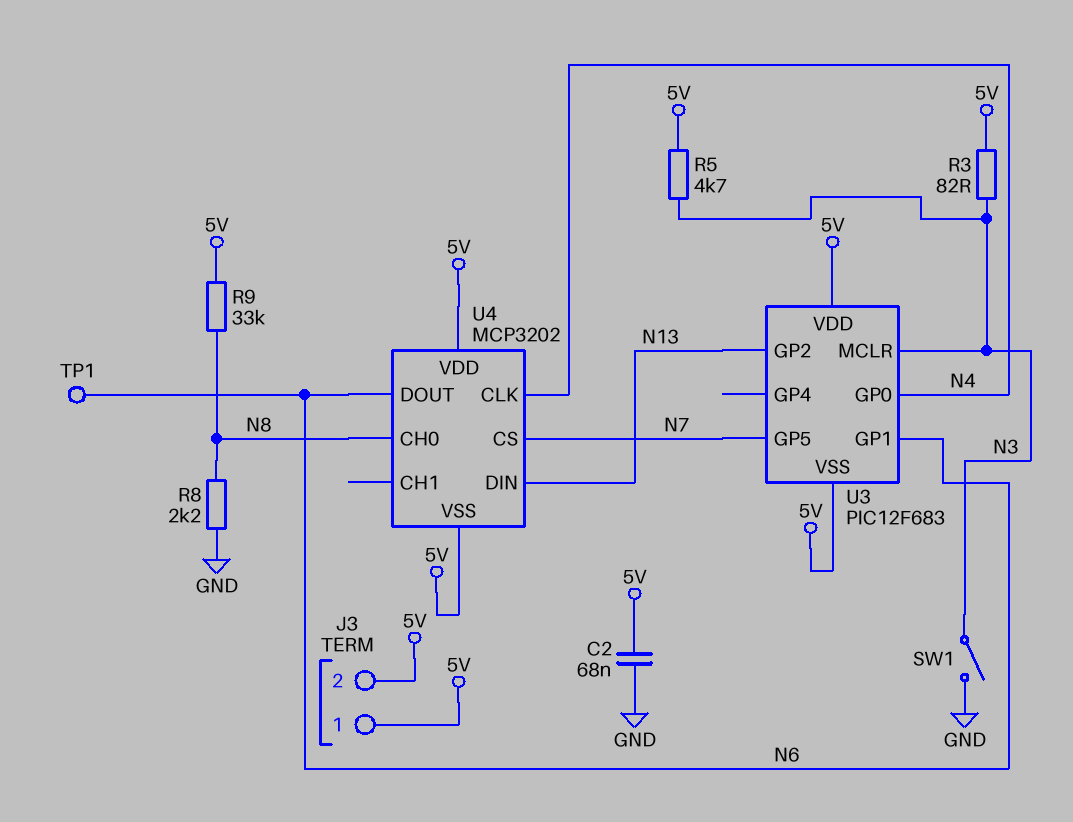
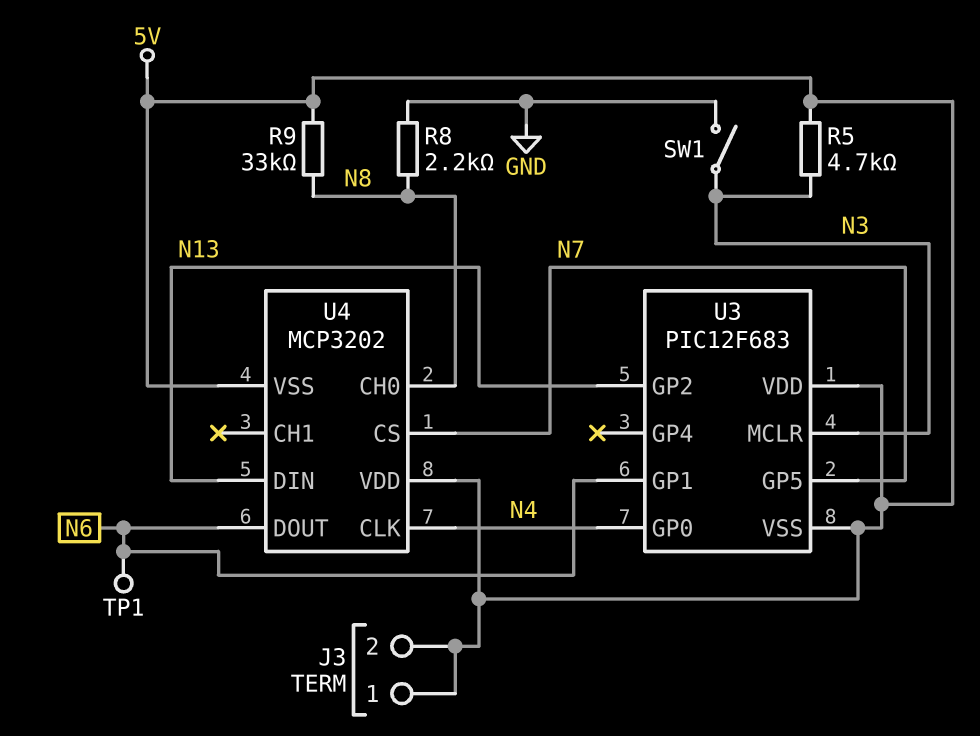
C2: 68nF (5V, GND) -> none
R3: 82 (5V, N3) -> none

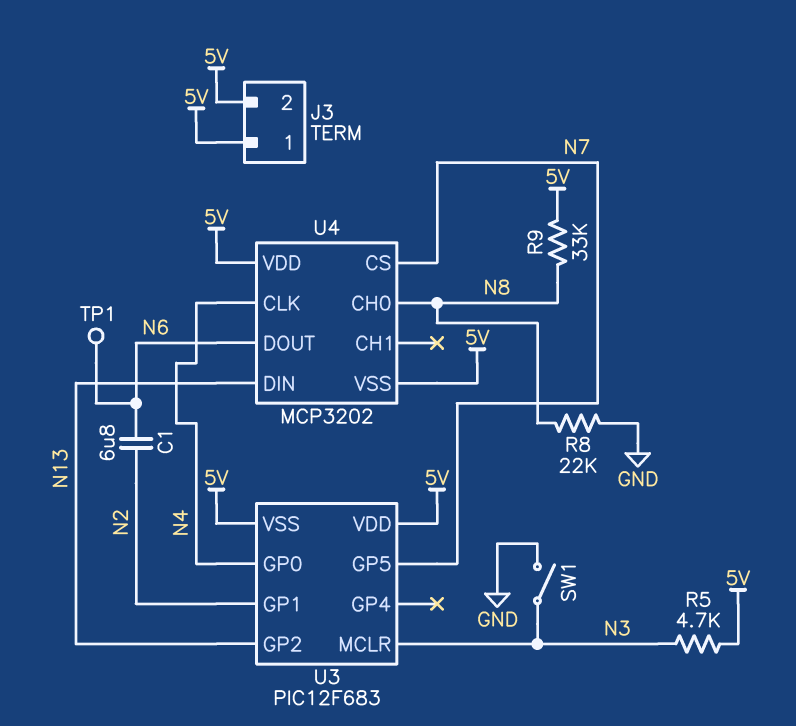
C1: none -> 6.8uF (N2, N6)
R8: 2.2k (GND, N8) -> 22k (GND, N8)
U3 pin GP1: N6 -> N2

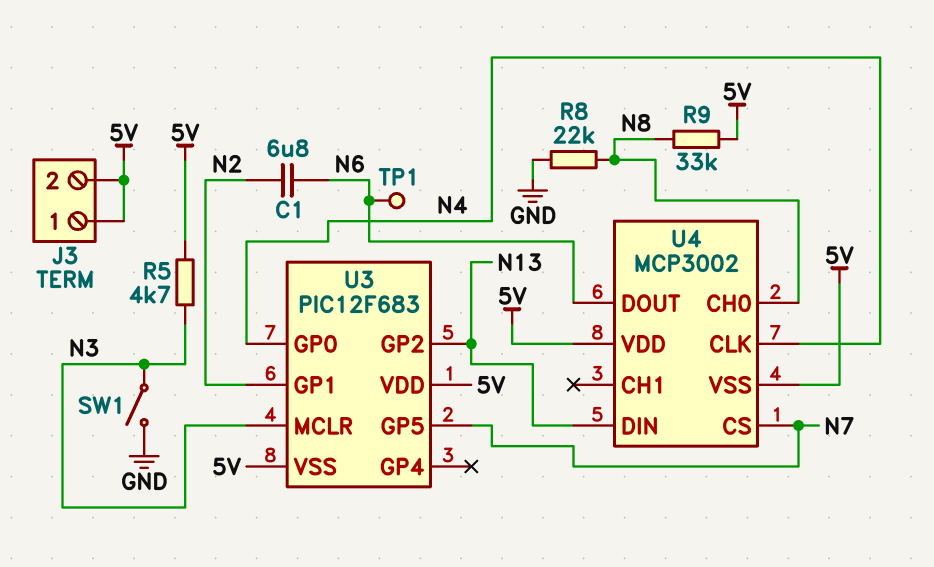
U4: MCP3202 -> MCP3002

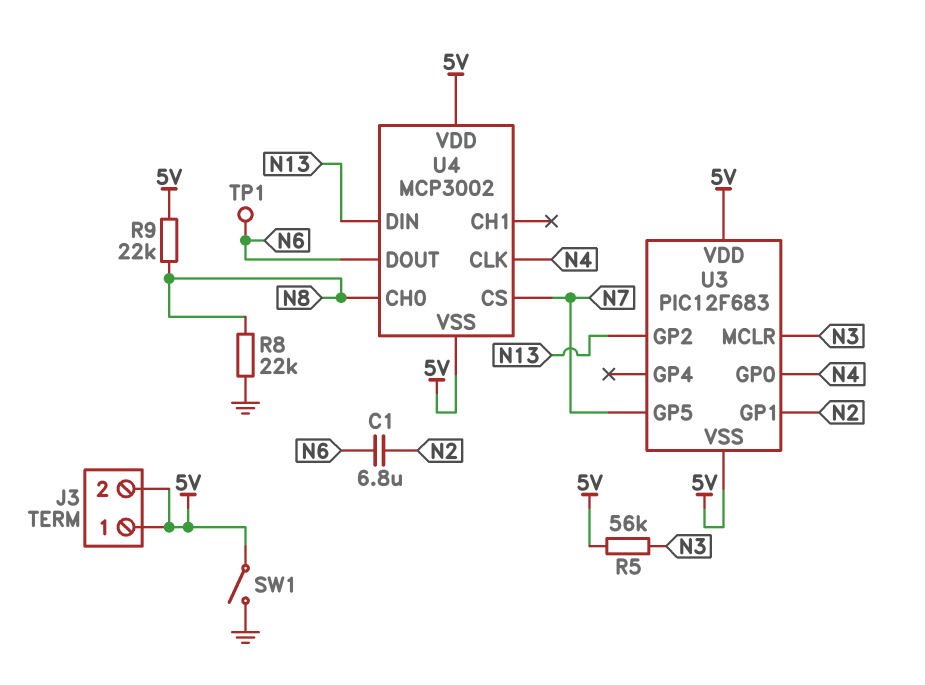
R5: 4.7k (5V, N3) -> 56k (5V, N3)
R9: 33k (5V, N8) -> 22k (5V, N8)
SW1: switch (GND, N3) -> switch (5V, GND)

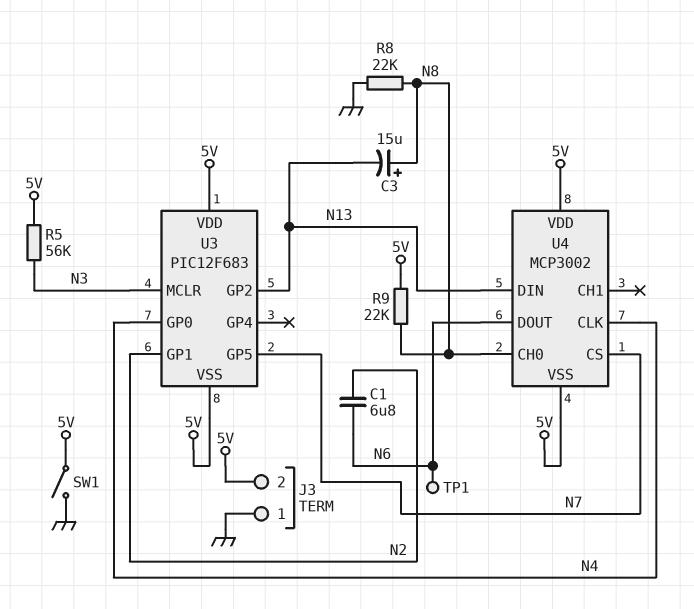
C3: none -> 15uF (plus N8, minus N13)
J3 pin 1: 5V -> GND

